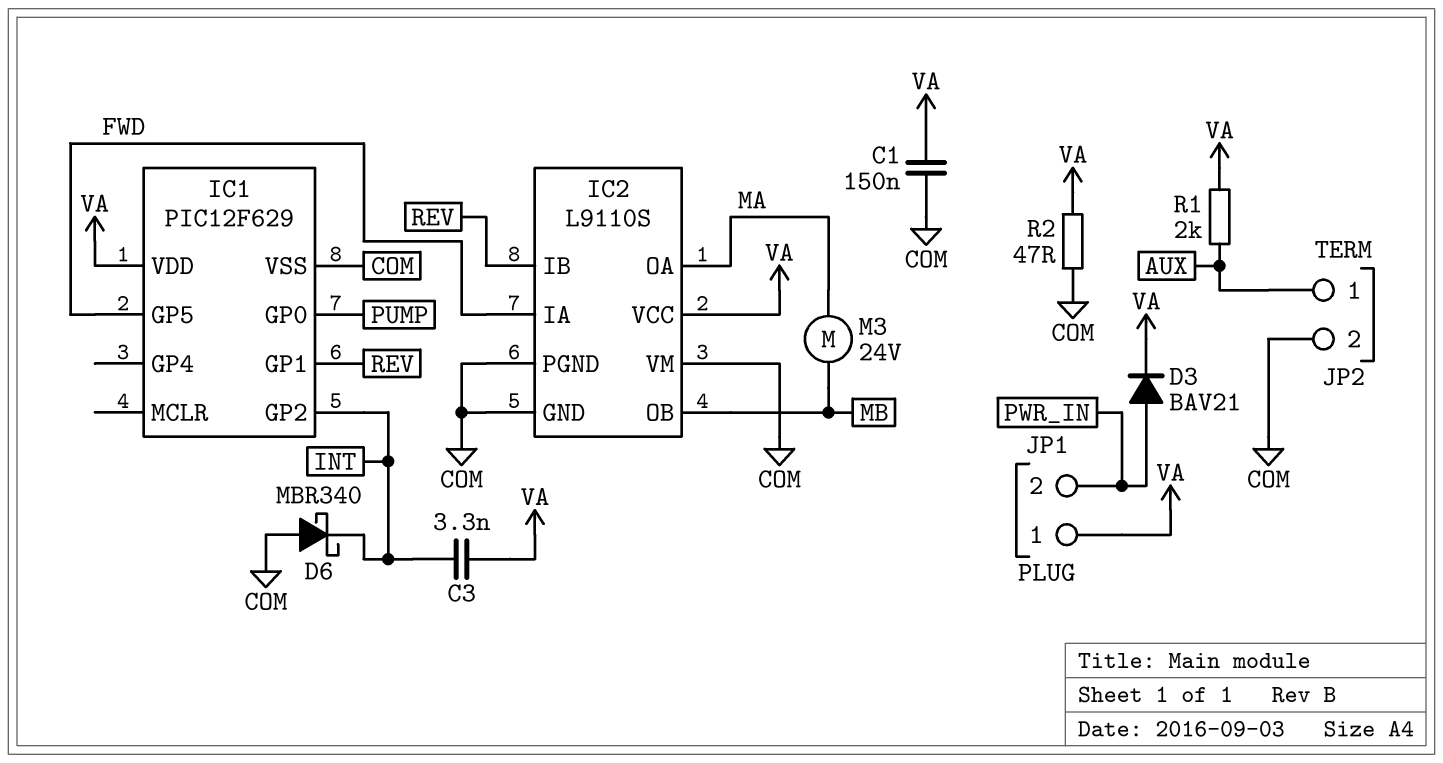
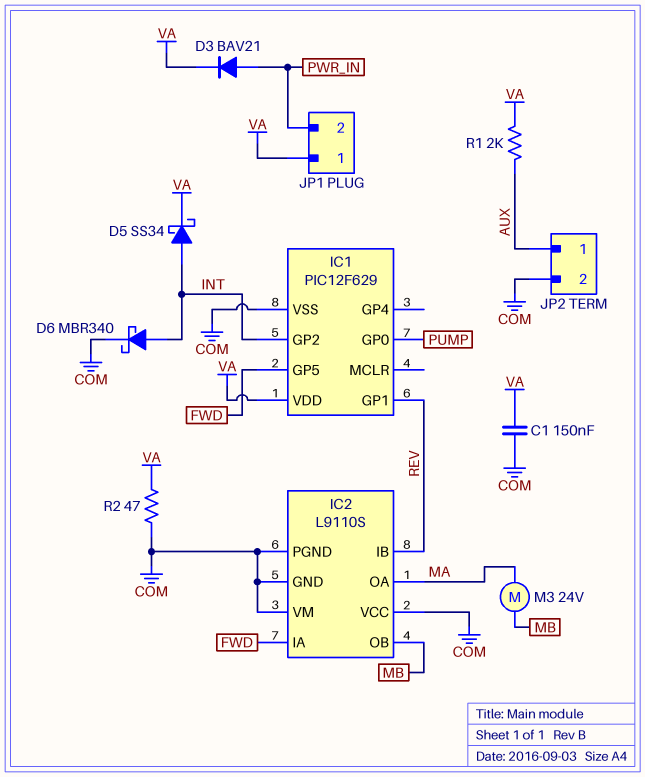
C3: 3.3nF (INT, VA) -> none
D5: none -> schottky SS34 (A INT, K VA)
D6: schottky MBR340 (A COM, K INT) -> schottky MBR340 (A INT, K COM)
IC2 pin VCC: VA -> COM

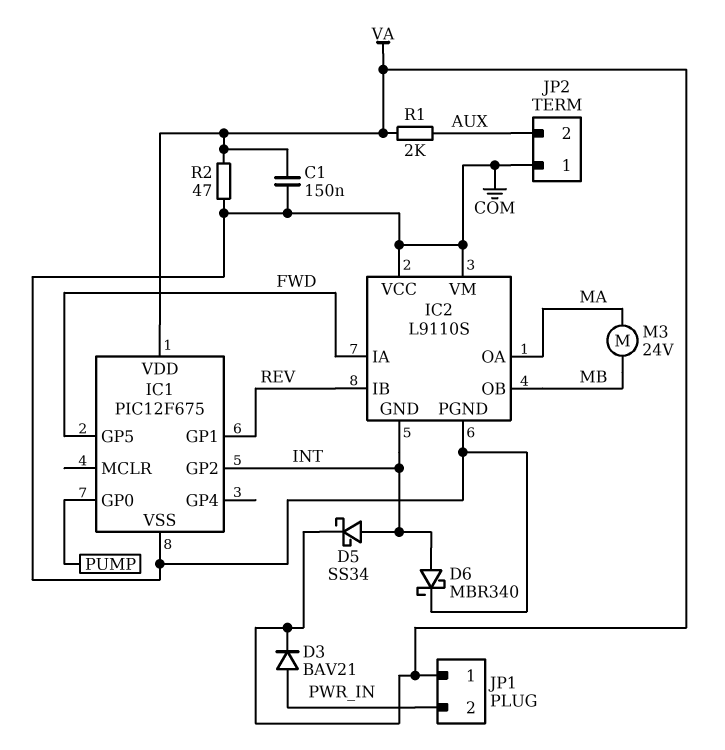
IC1: PIC12F629 -> PIC12F675
IC2 pin GND: COM -> INT
JP2 pin 1: AUX -> COM
JP2 pin 2: COM -> AUX

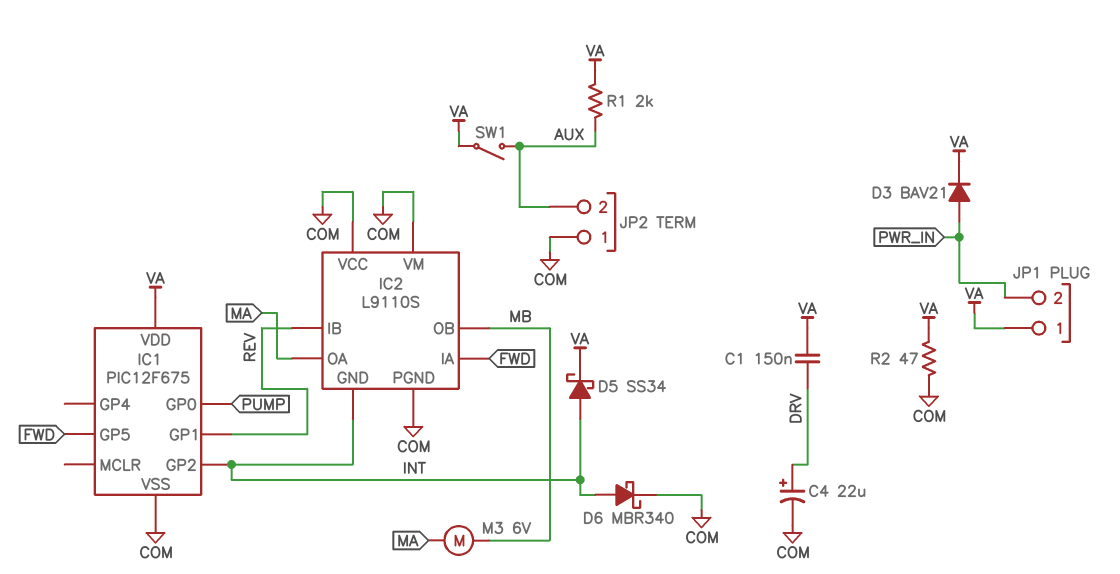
C1: 150nF (COM, VA) -> 150nF (DRV, VA)
C4: none -> 22uF (plus DRV, minus COM)
M3: motor 24V (MA, MB) -> motor 6V (MA, MB)
SW1: none -> switch (AUX, VA)

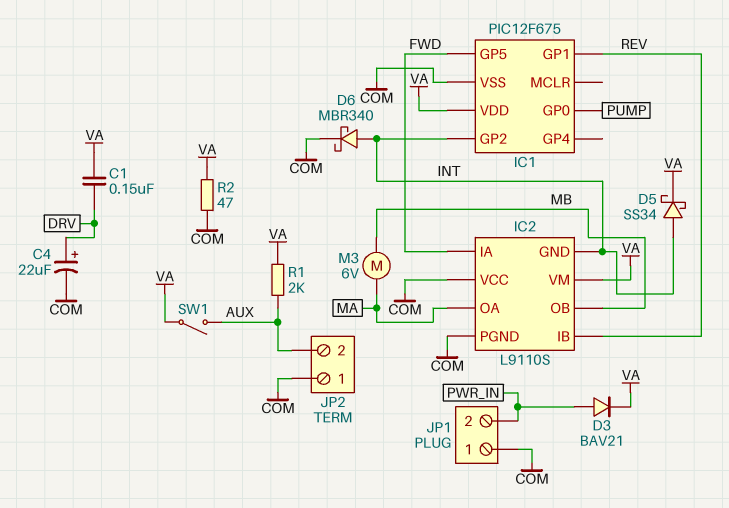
IC2 pin VM: COM -> VA
JP1 pin 1: VA -> COM

